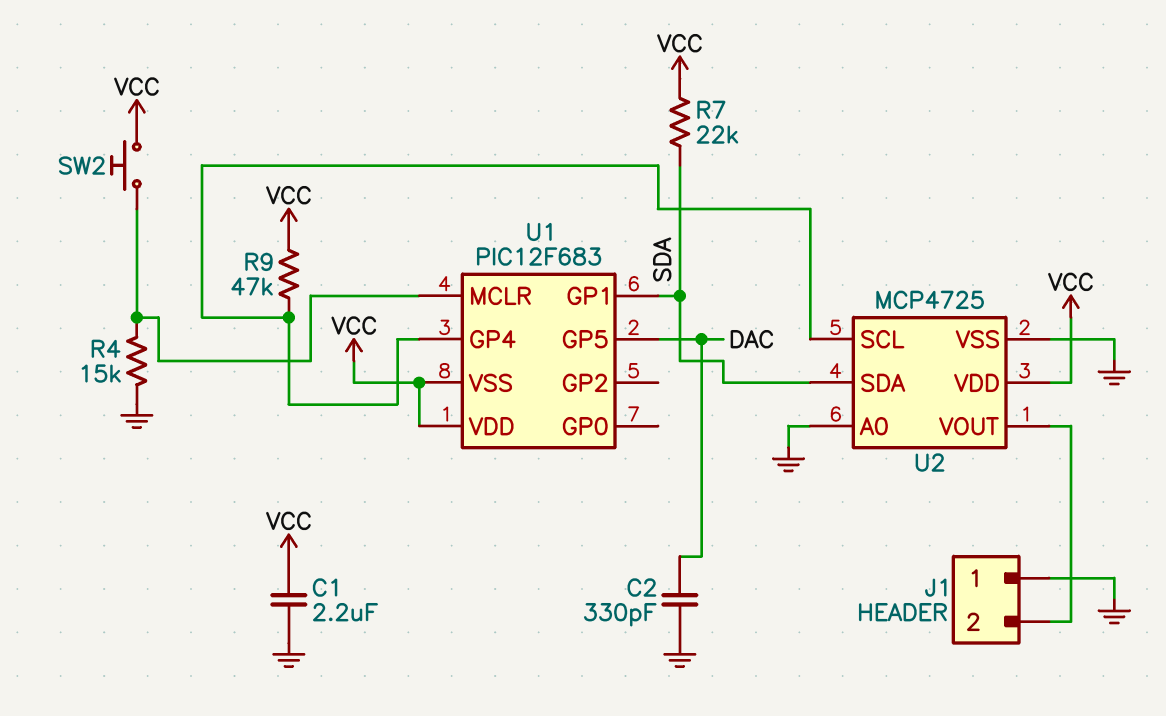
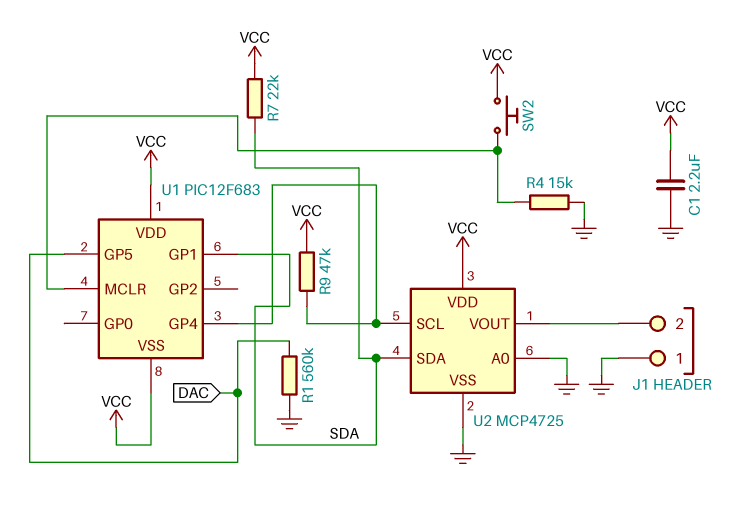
C2: 330pF (DAC, GND) -> none
R1: none -> 560k (DAC, GND)

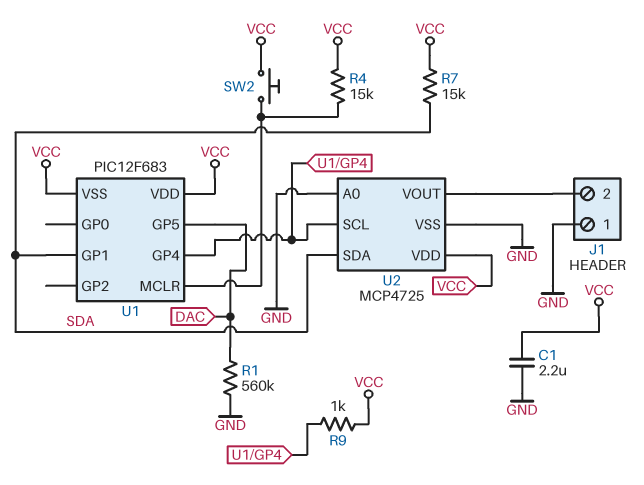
R4: 15k (GND, U1/MCLR) -> 15k (U1/MCLR, VCC)
R7: 22k (SDA, VCC) -> 15k (SDA, VCC)
R9: 47k (U1/GP4, VCC) -> 1k (U1/GP4, VCC)

